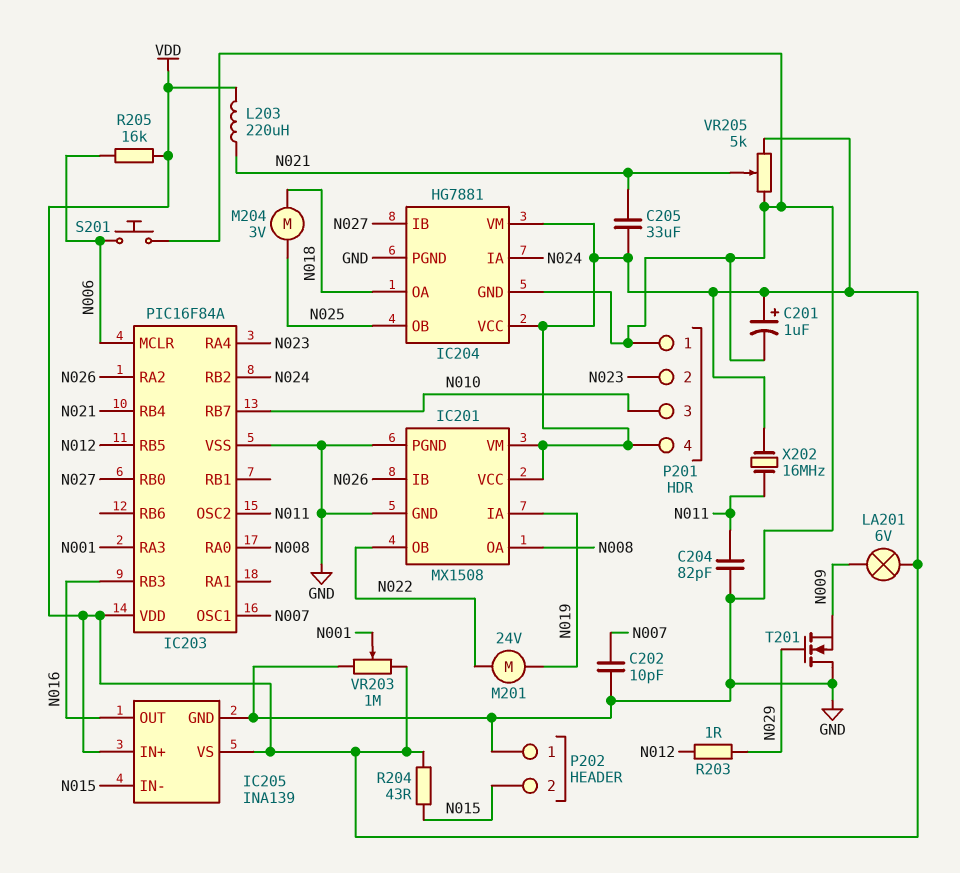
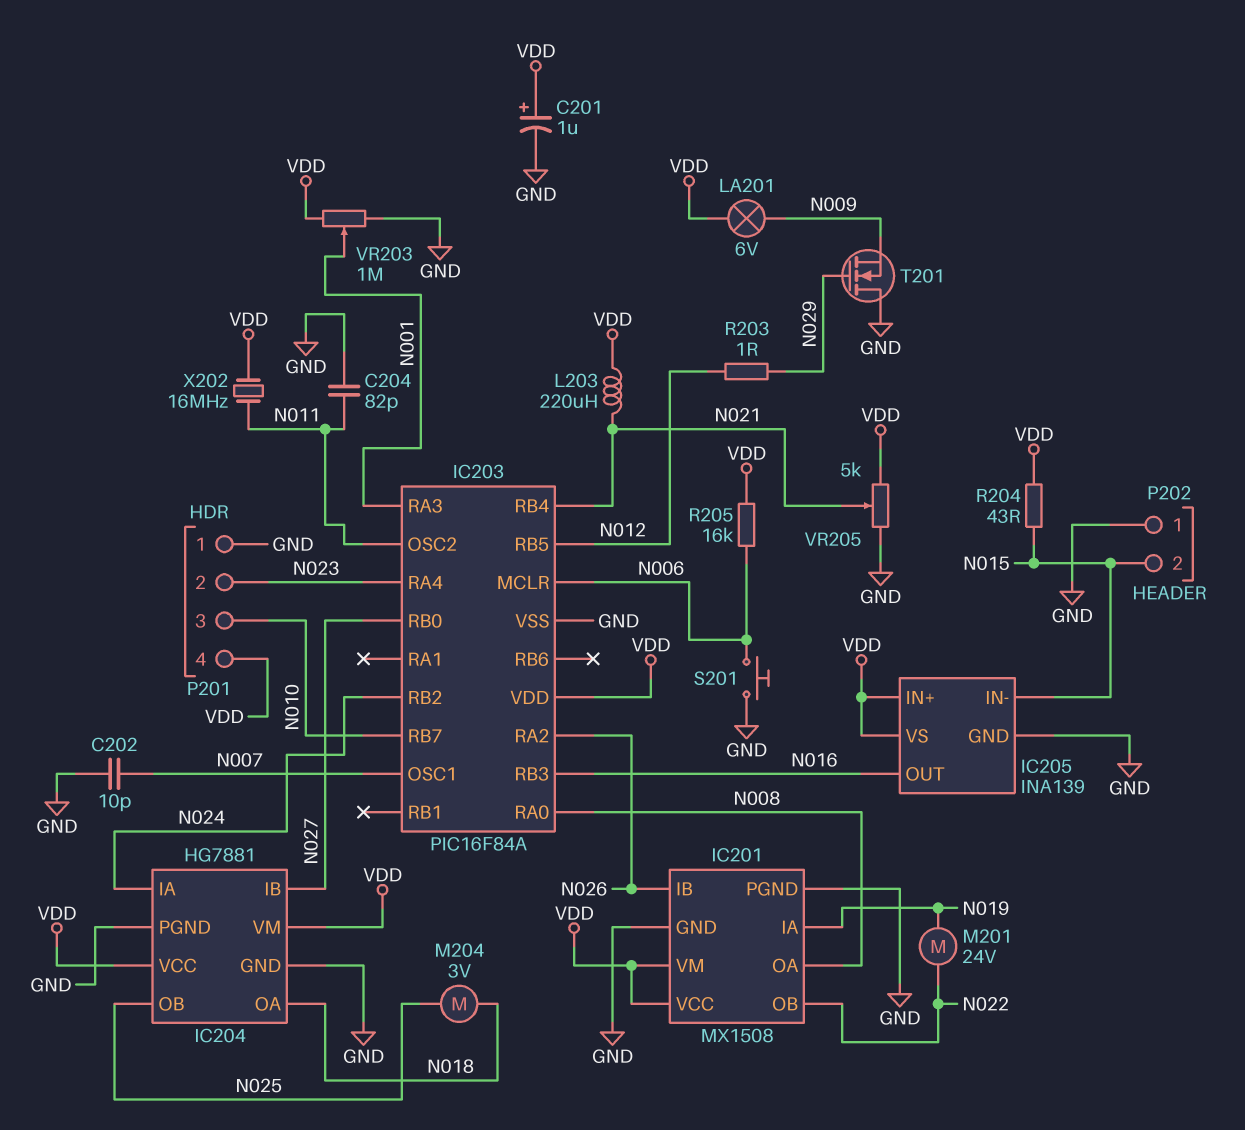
C205: 33uF (N021, VDD) -> none

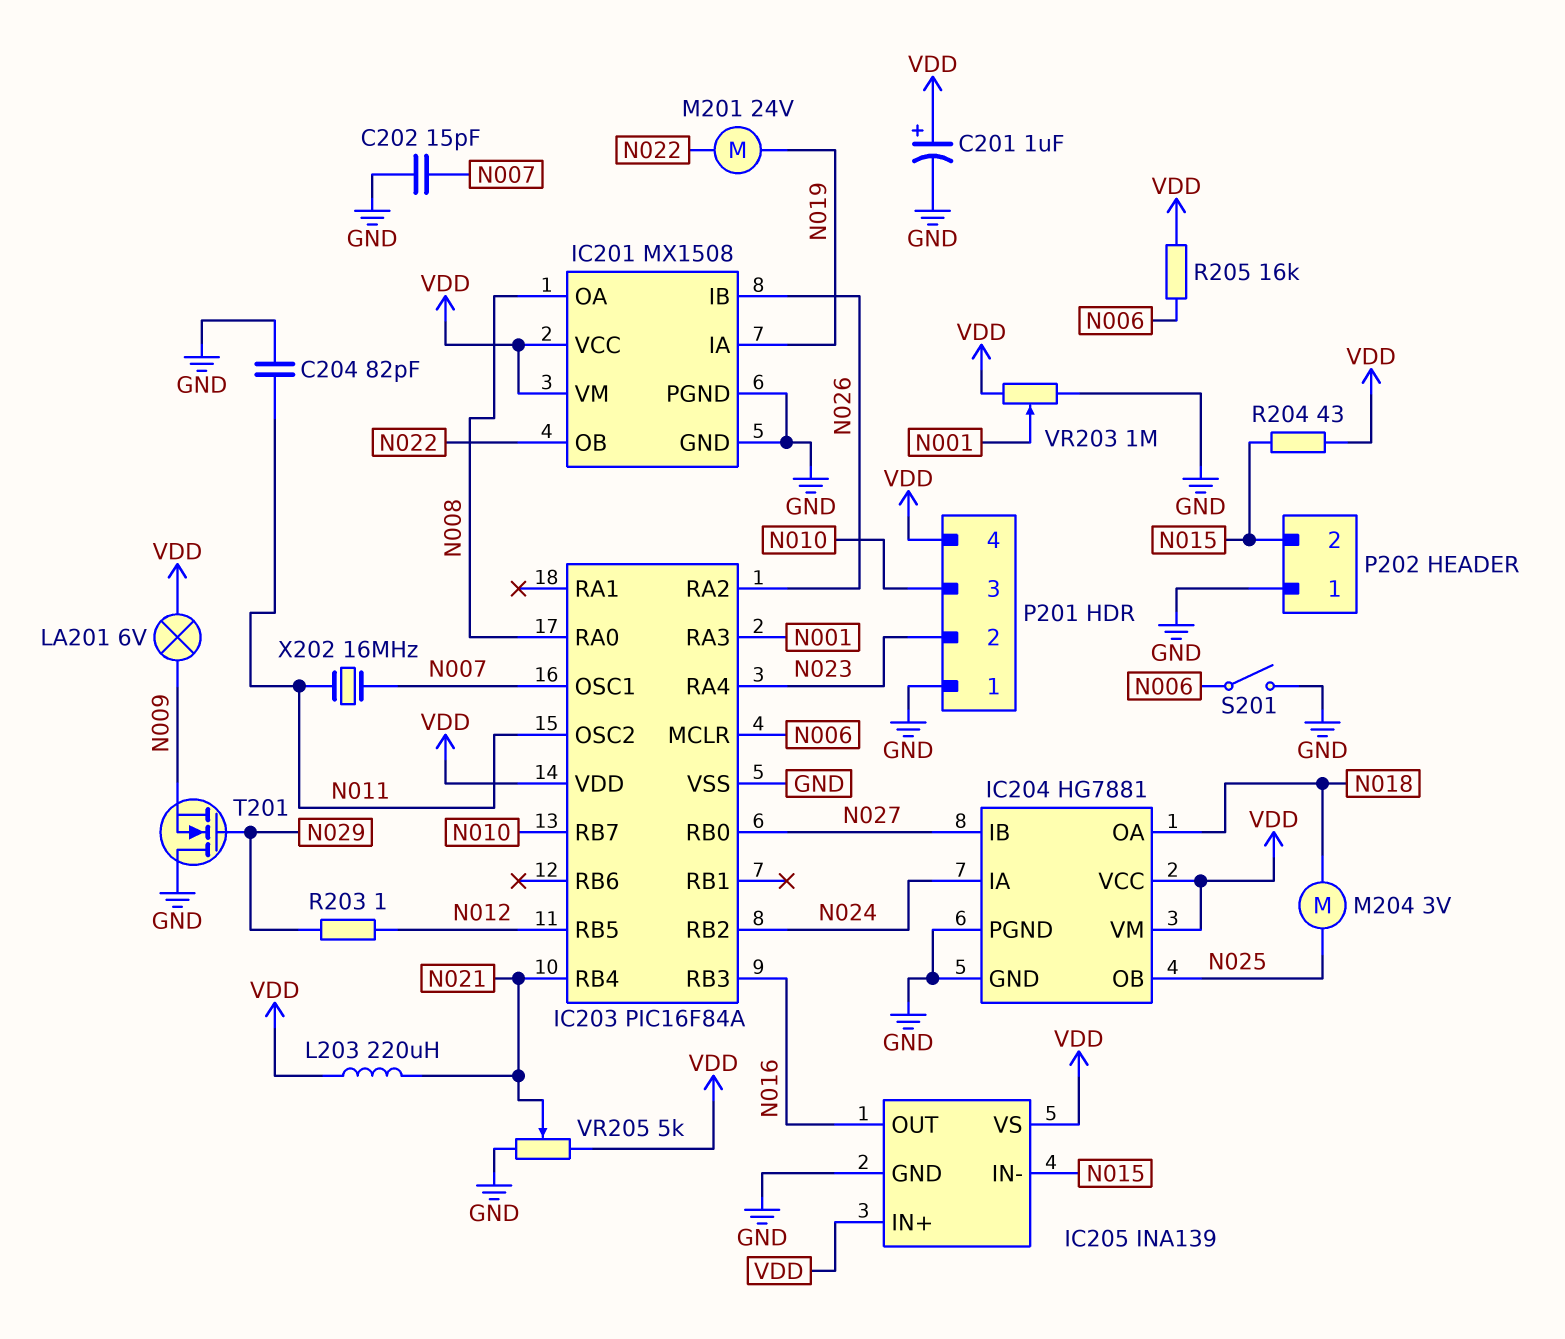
C202: 10pF (GND, N007) -> 15pF (GND, N007)
S201: button (GND, N006) -> switch (GND, N006)
X202: 16MHz (N011, VDD) -> 16MHz (N007, N011)

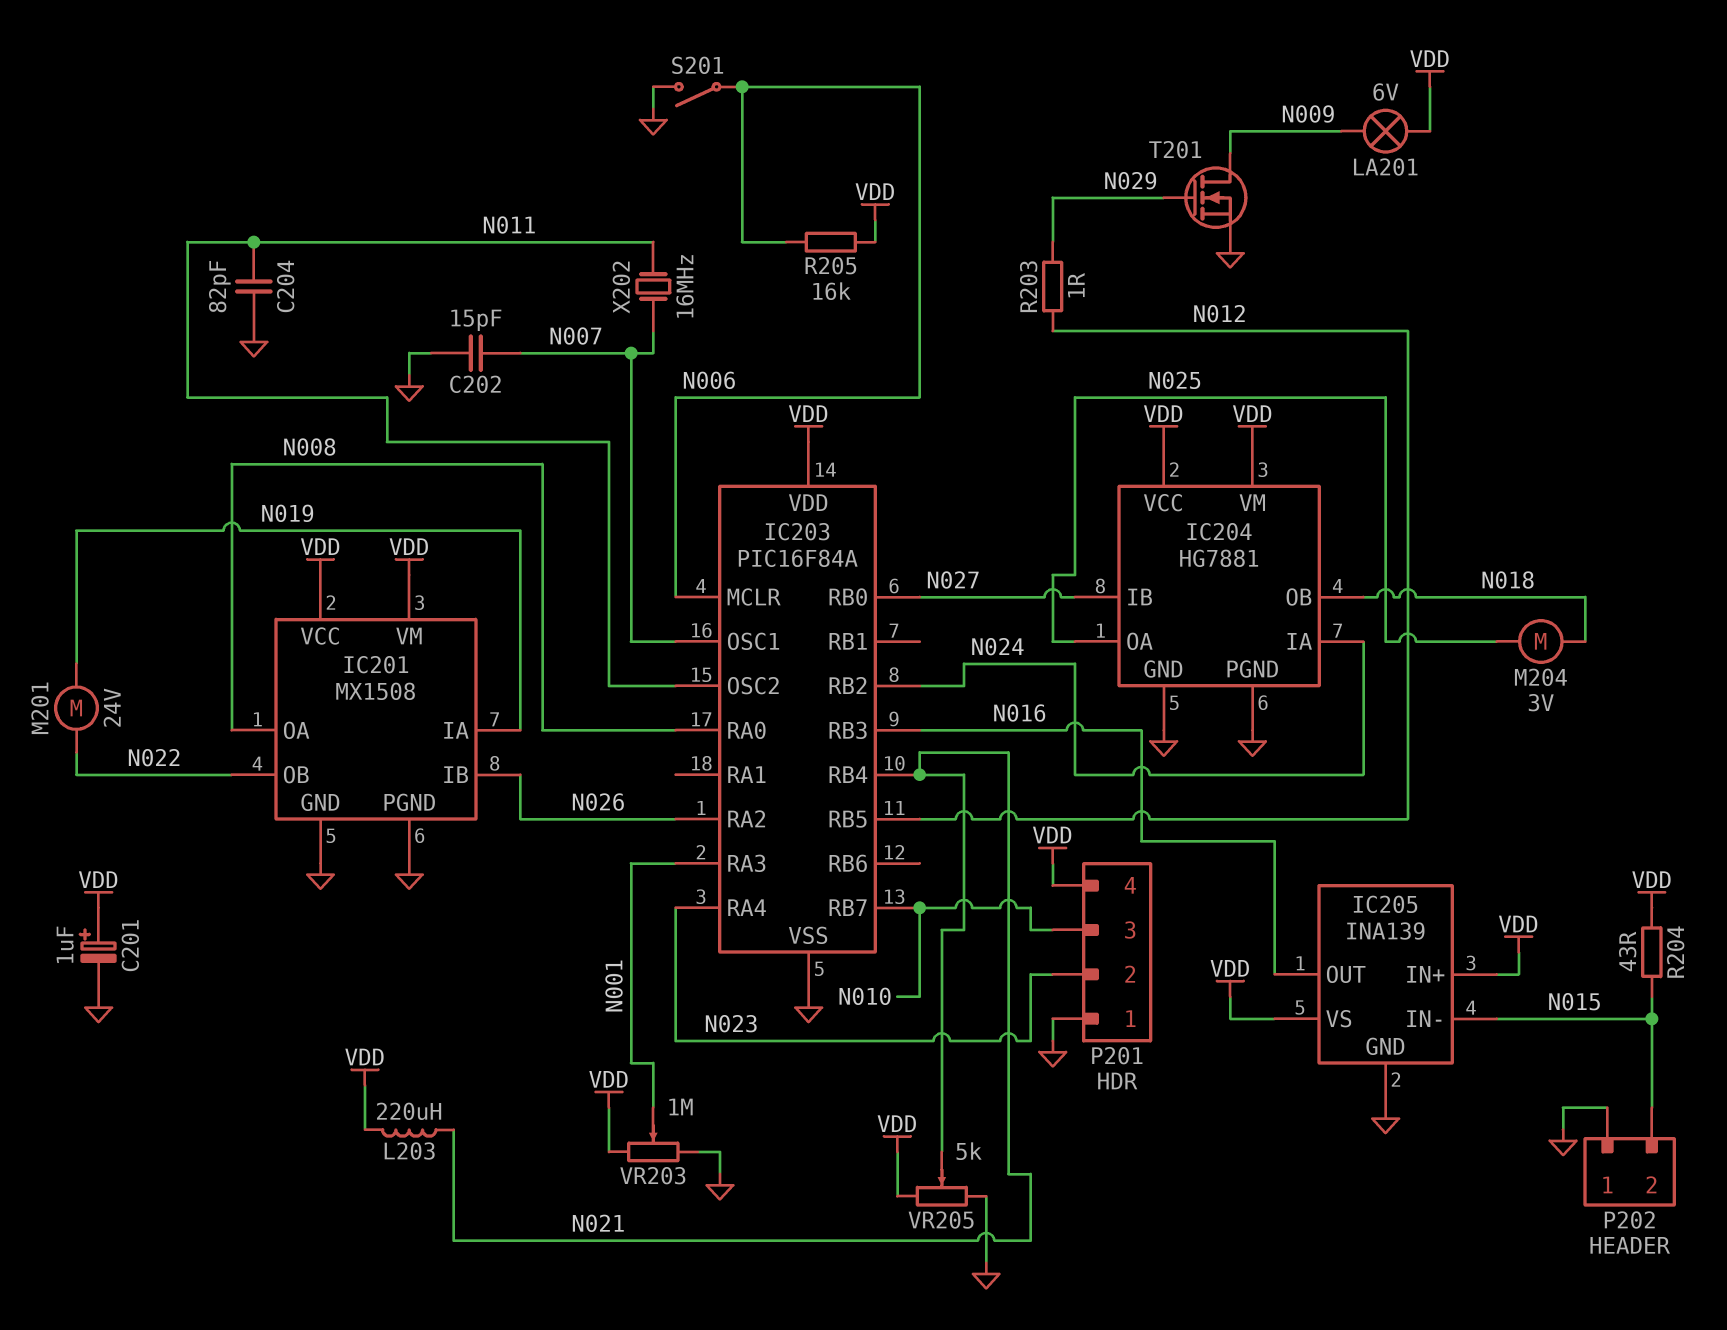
IC204 pin OA: N018 -> N025
IC204 pin OB: N025 -> N018
T201: NMOS (G N029, D GND, S N009) -> NMOS (G N029, D N009, S GND)

